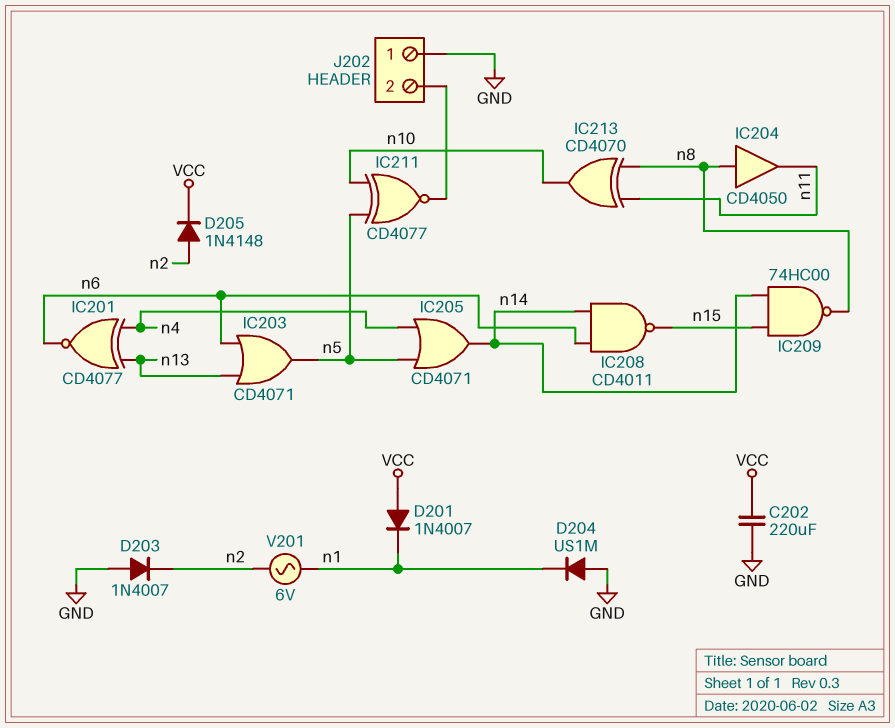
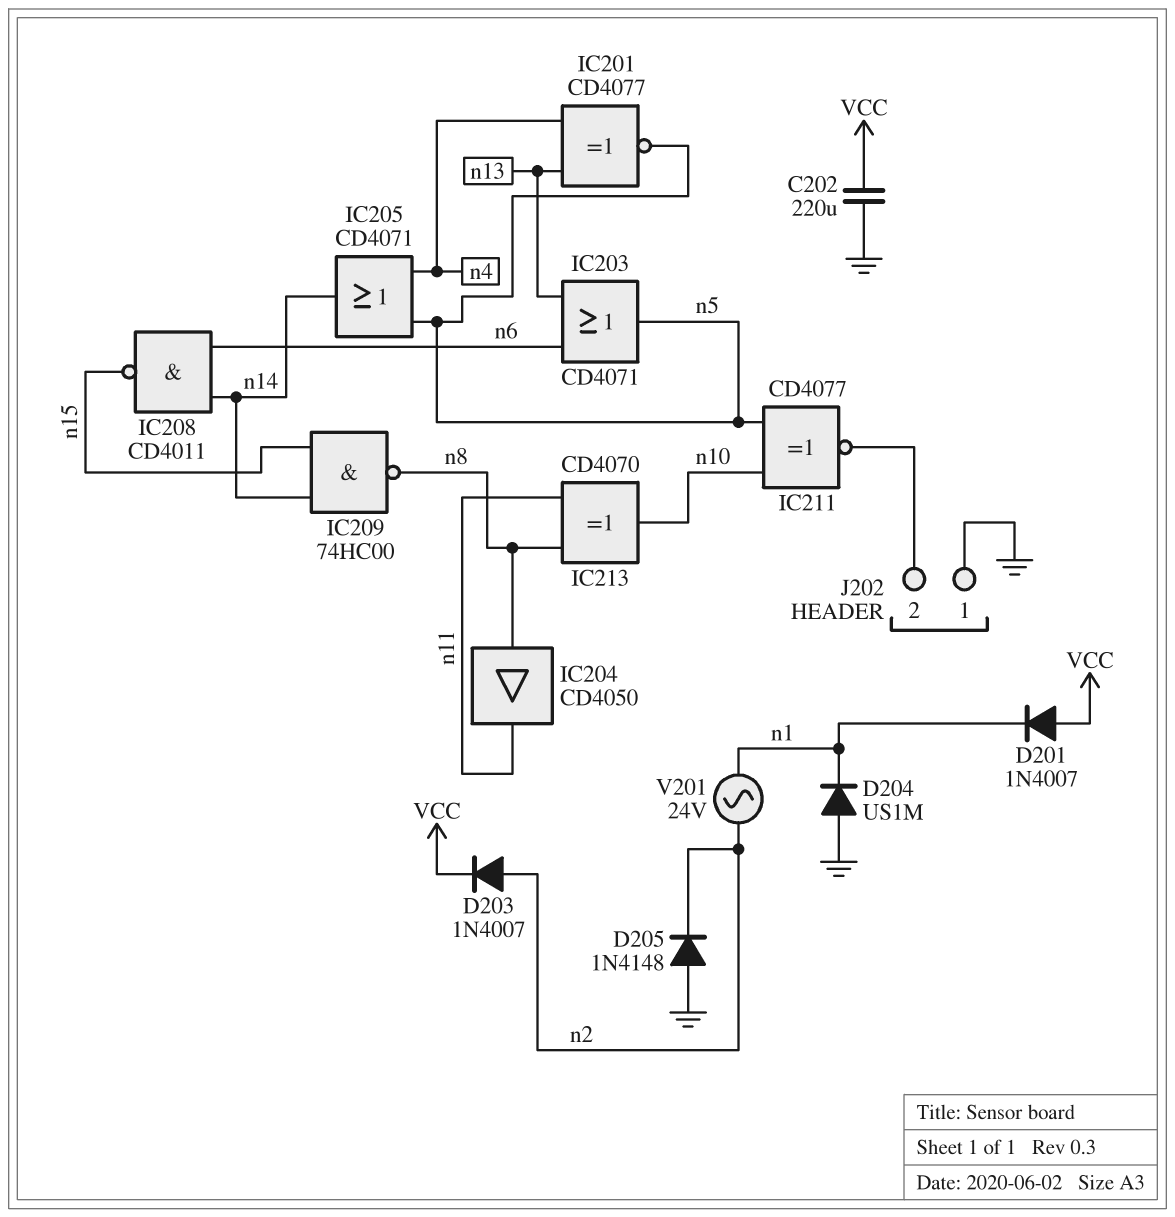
D203: diode 1N4007 (A GND, K n2) -> diode 1N4007 (A n2, K VCC)
D205: diode 1N4148 (A n2, K VCC) -> diode 1N4148 (A GND, K n2)
IC201: XNOR CD4077 (in n4, in n13, out n6) -> XNOR CD4077 (in n4, in n13, out n5)
V201: AC 6V (n1, n2) -> AC 24V (n1, n2)

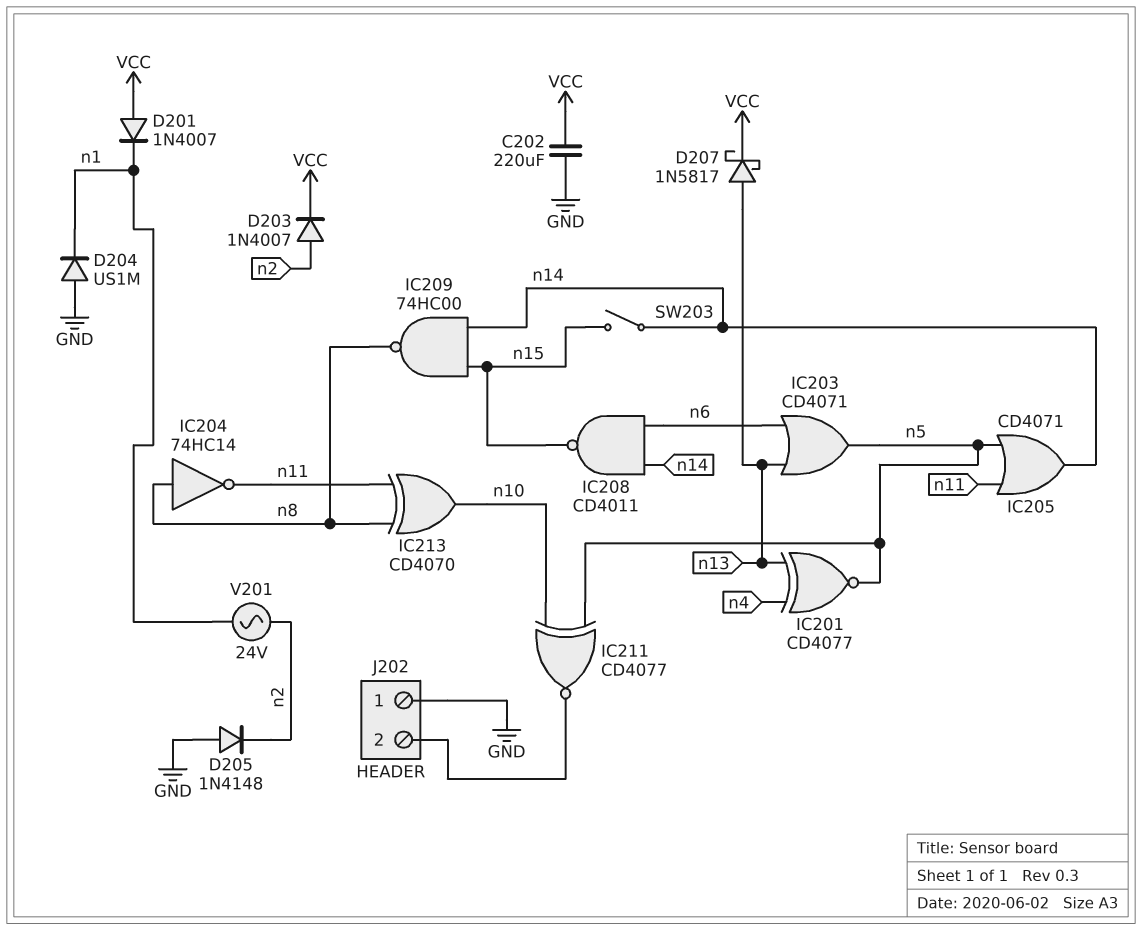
D207: none -> schottky 1N5817 (A n13, K VCC)
IC204: buffer CD4050 (in n8, out n11) -> NOT 74HC14 (in n8, out n11)
IC205: OR CD4071 (in n4, in n5, out n14) -> OR CD4071 (in n5, in n11, out n14)
SW203: none -> switch (n14, n15)

